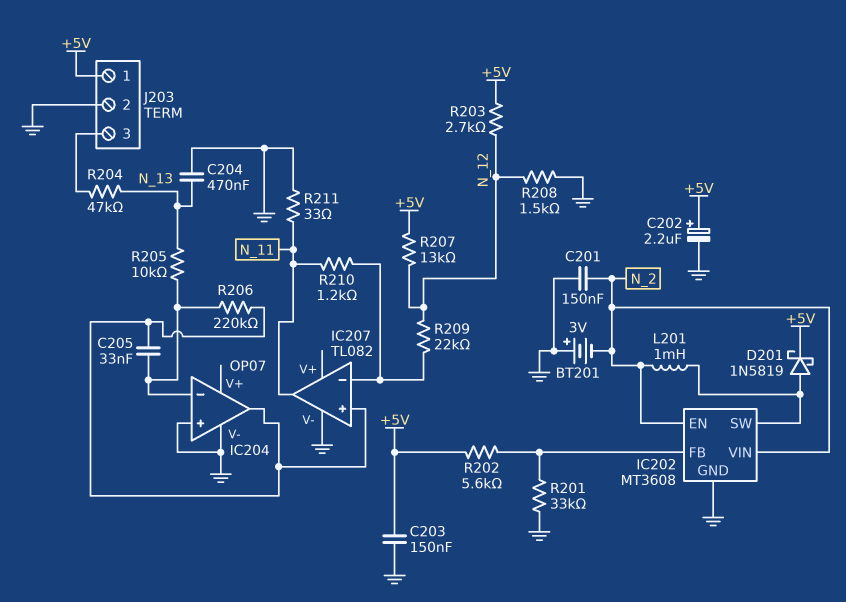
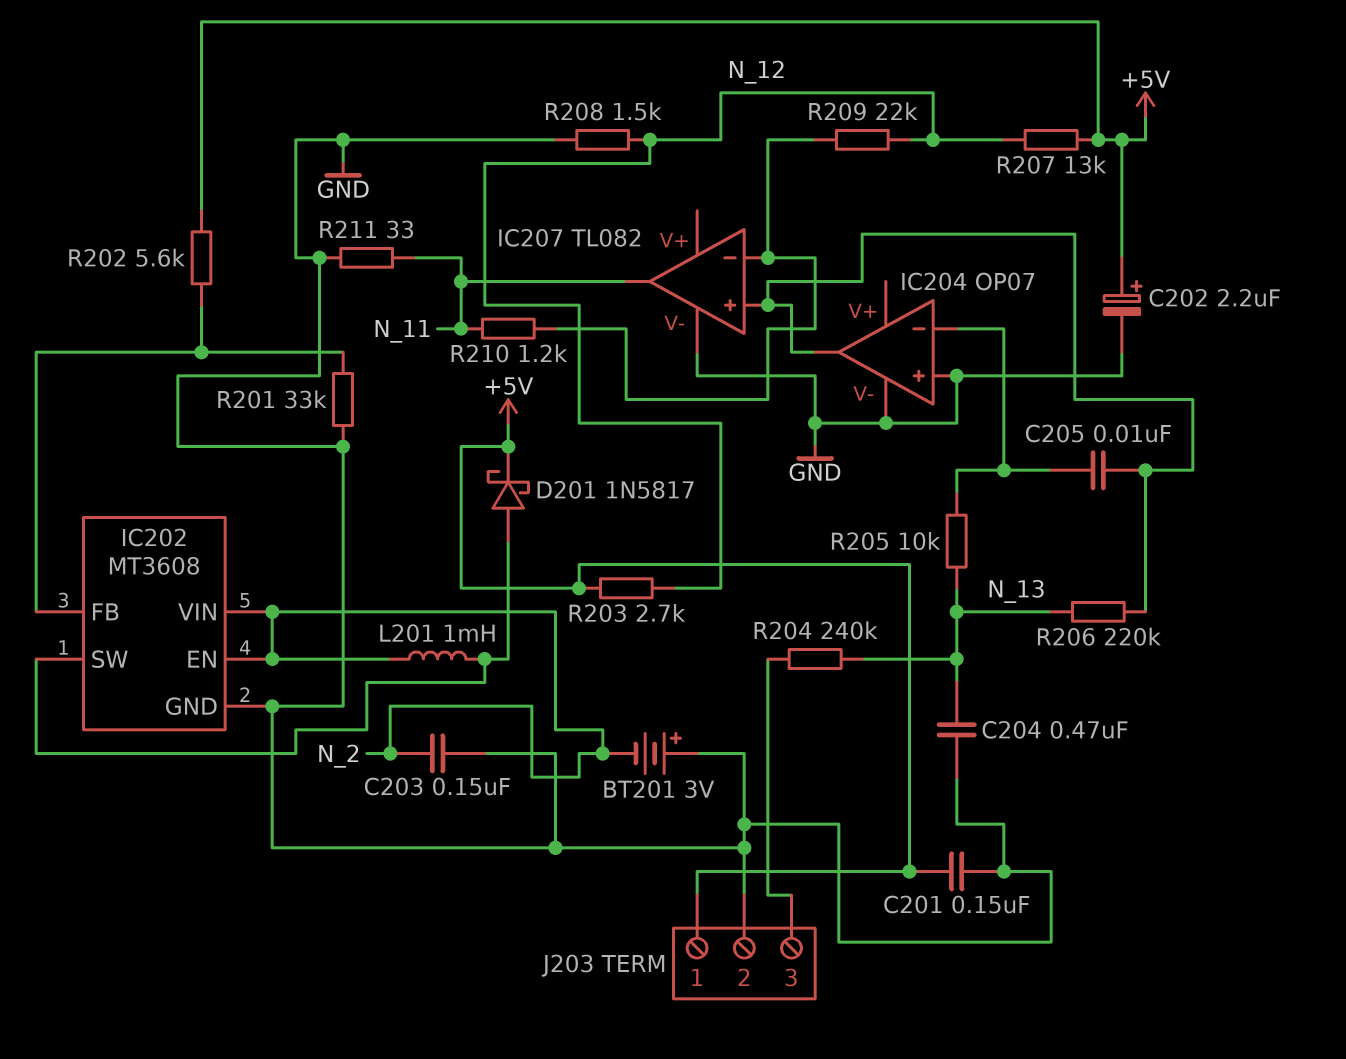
C201: 150nF (GND, N_2) -> 150nF (+5V, GND)
C203: 150nF (+5V, GND) -> 150nF (GND, N_2)
C205: 33nF (IC204/in-, IC204/out) -> 10nF (IC204/in-, IC204/out)
D201: schottky 1N5819 (A IC202/SW, K +5V) -> schottky 1N5817 (A IC202/SW, K +5V)
R204: 47k (J203/3, N_13) -> 240k (J203/3, N_13)
R206: 220k (IC204/in-, IC204/out) -> 220k (IC204/out, N_13)

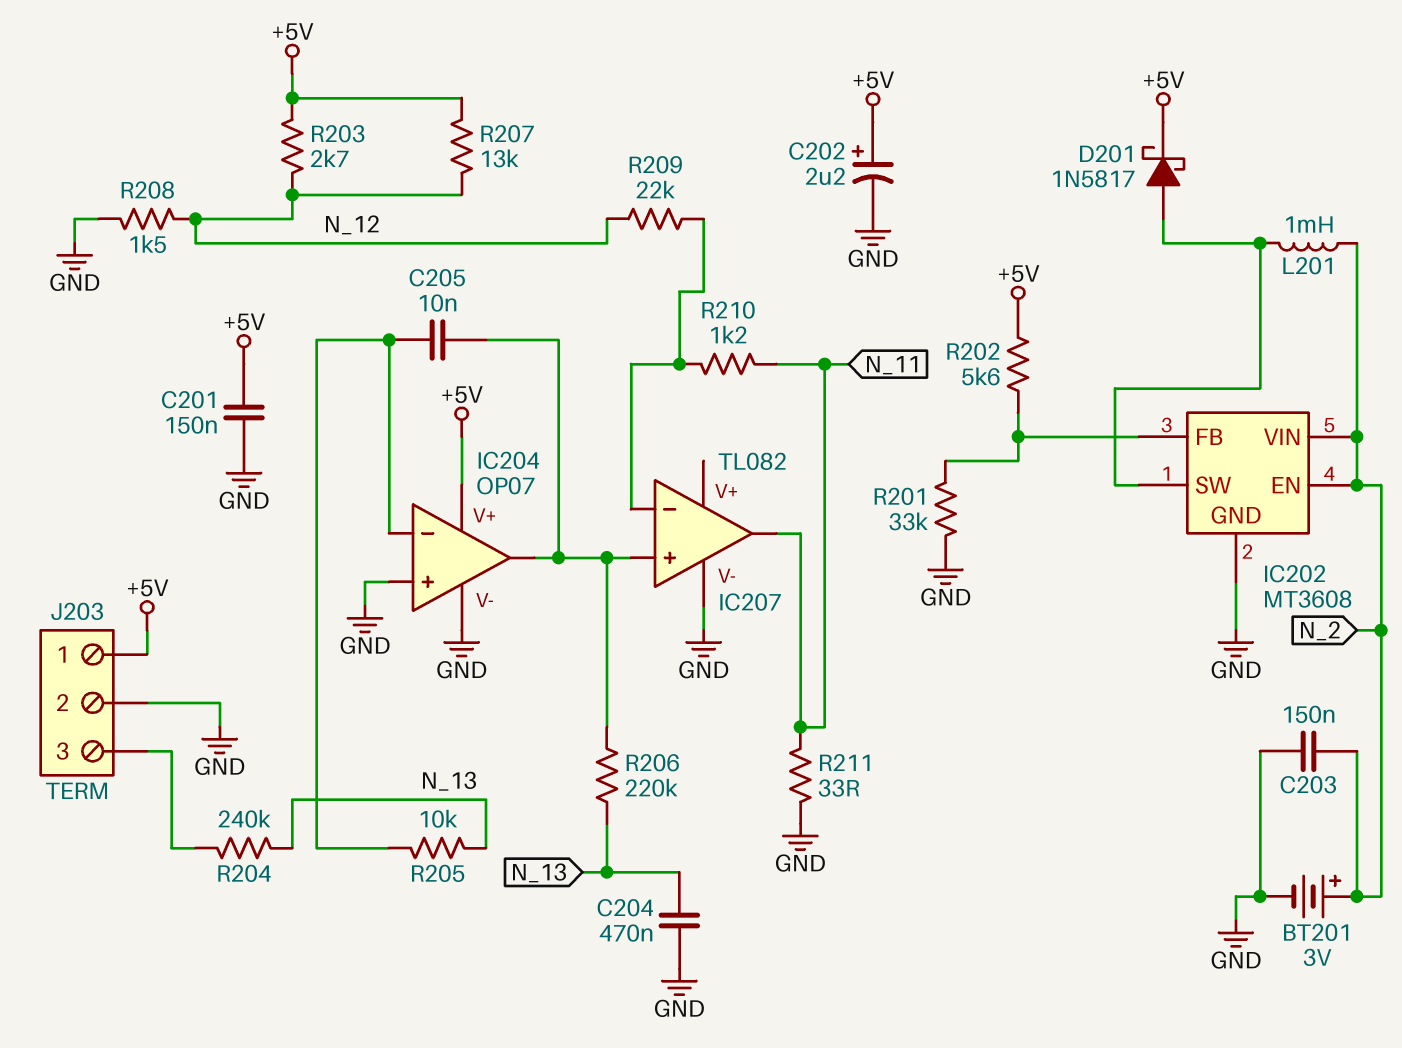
BT201: 3V (plus GND, minus N_2) -> 3V (plus N_2, minus GND)
IC204 pin V+: none -> +5V

